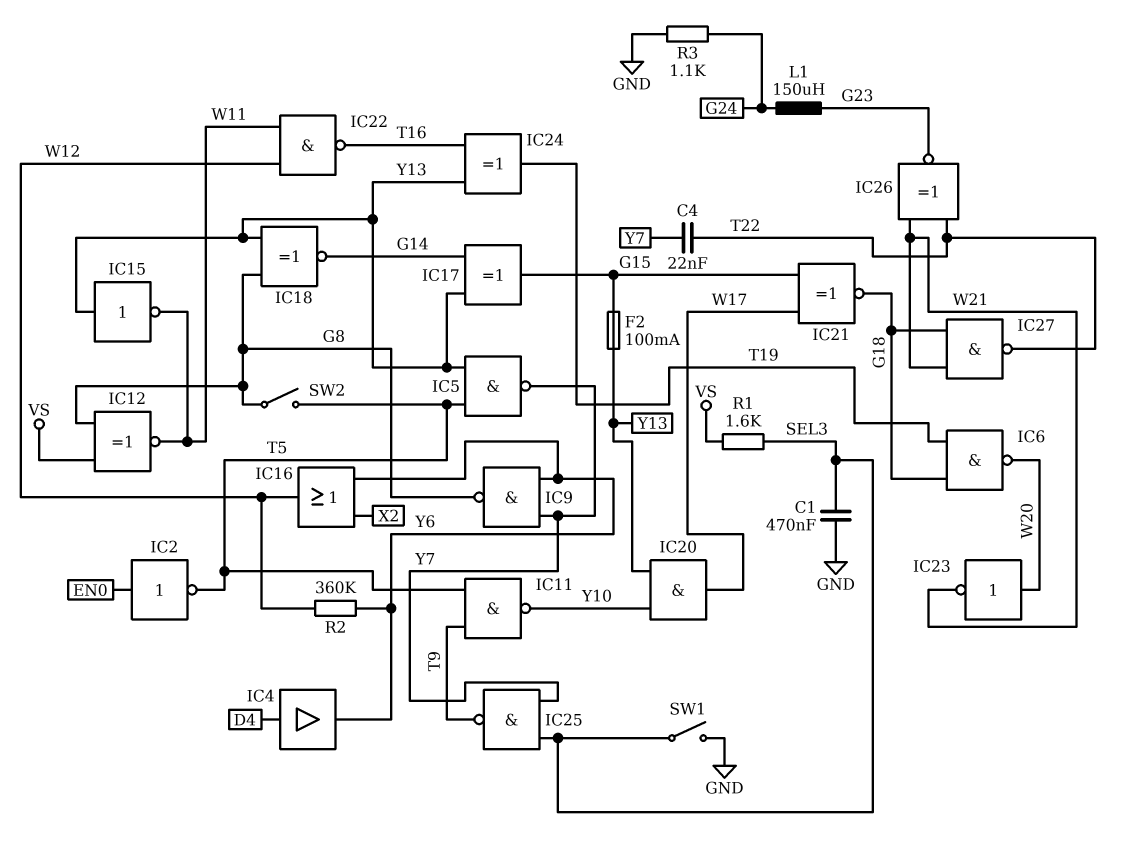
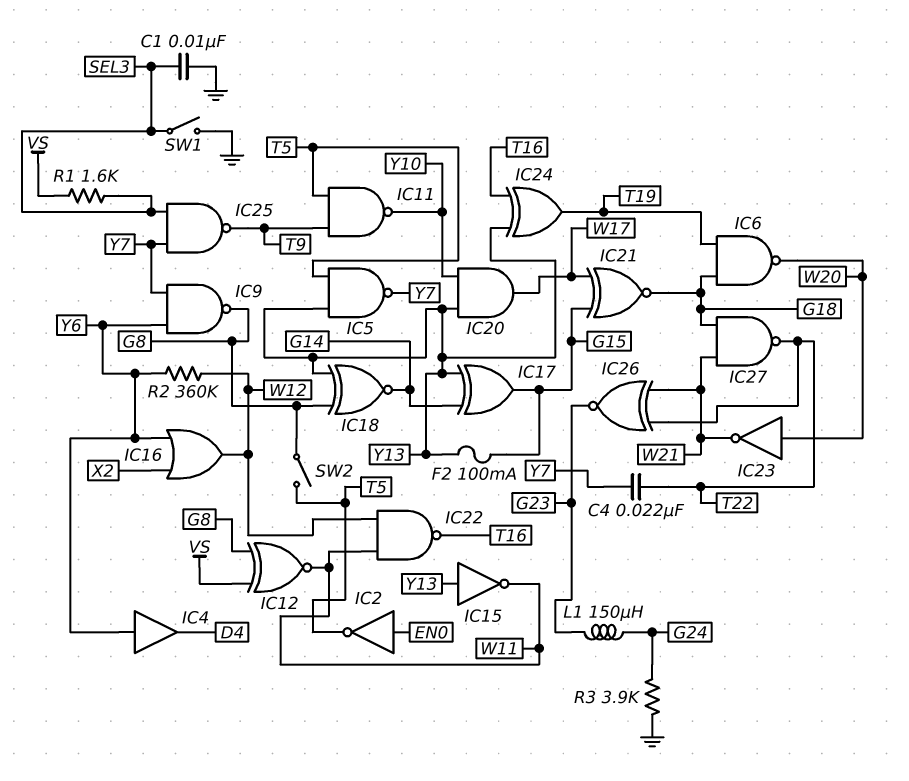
C1: 470nF (GND, SEL3) -> 10nF (GND, SEL3)
IC4: buffer (in D4, out Y6) -> buffer (in Y6, out D4)
R3: 1.1k (G24, GND) -> 3.9k (G24, GND)

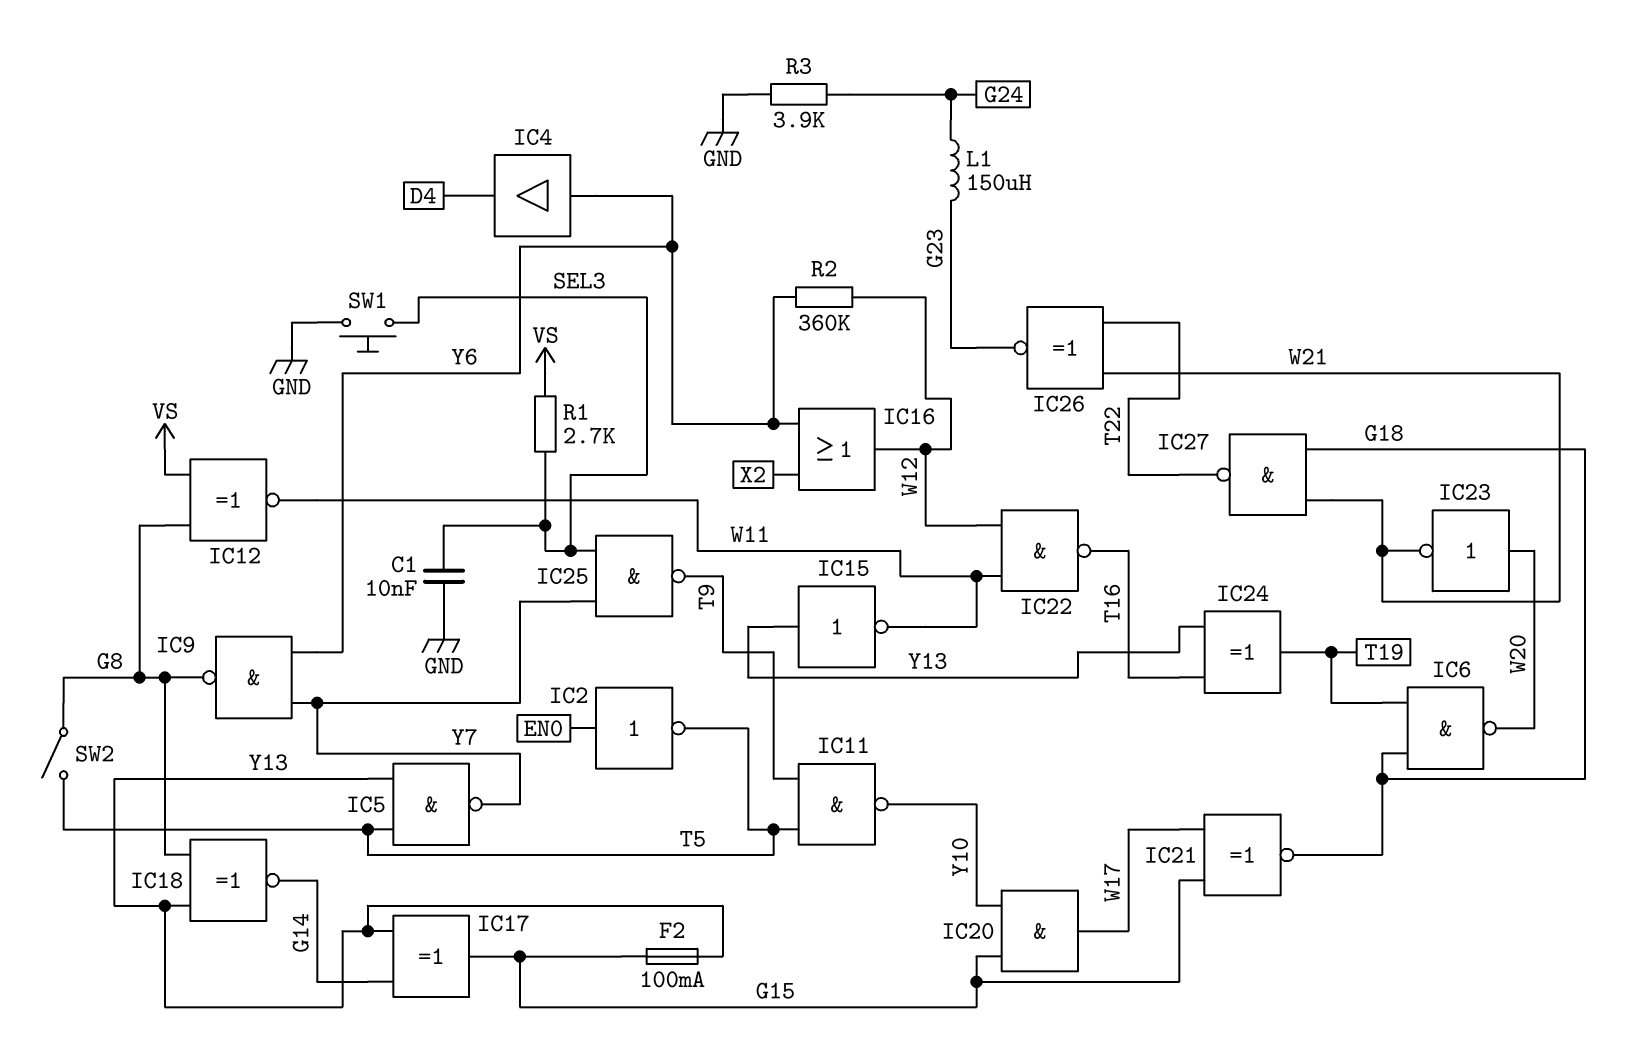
C4: 22nF (T22, Y7) -> none
IC20: AND (in Y10, in Y13, out W17) -> AND (in G15, in Y10, out W17)
R1: 1.6k (SEL3, VS) -> 2.7k (SEL3, VS)
SW1: switch (GND, SEL3) -> button (GND, SEL3)

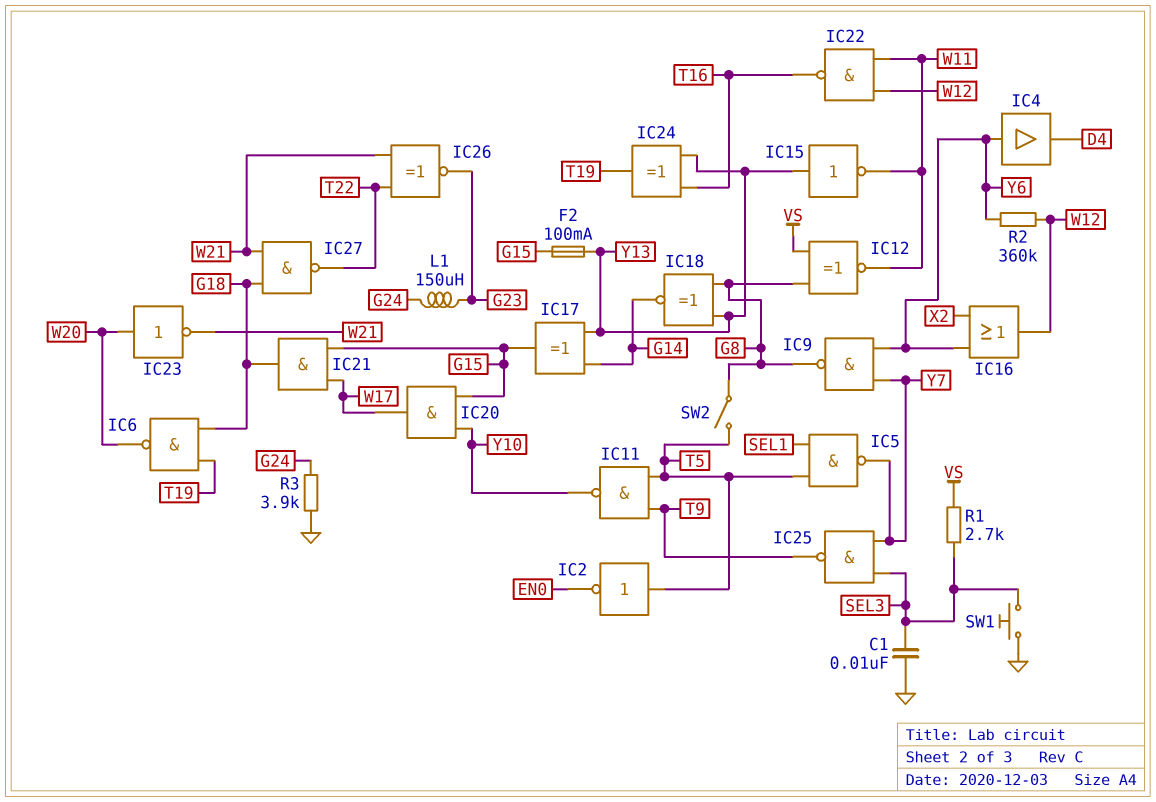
IC2: NOT (in EN0, out T5) -> NOT (in T5, out EN0)
IC5: NAND (in T5, in Y13, out Y7) -> NAND (in SEL1, in T5, out Y7)
IC21: XNOR (in G15, in W17, out G18) -> AND (in G15, in W17, out G18)

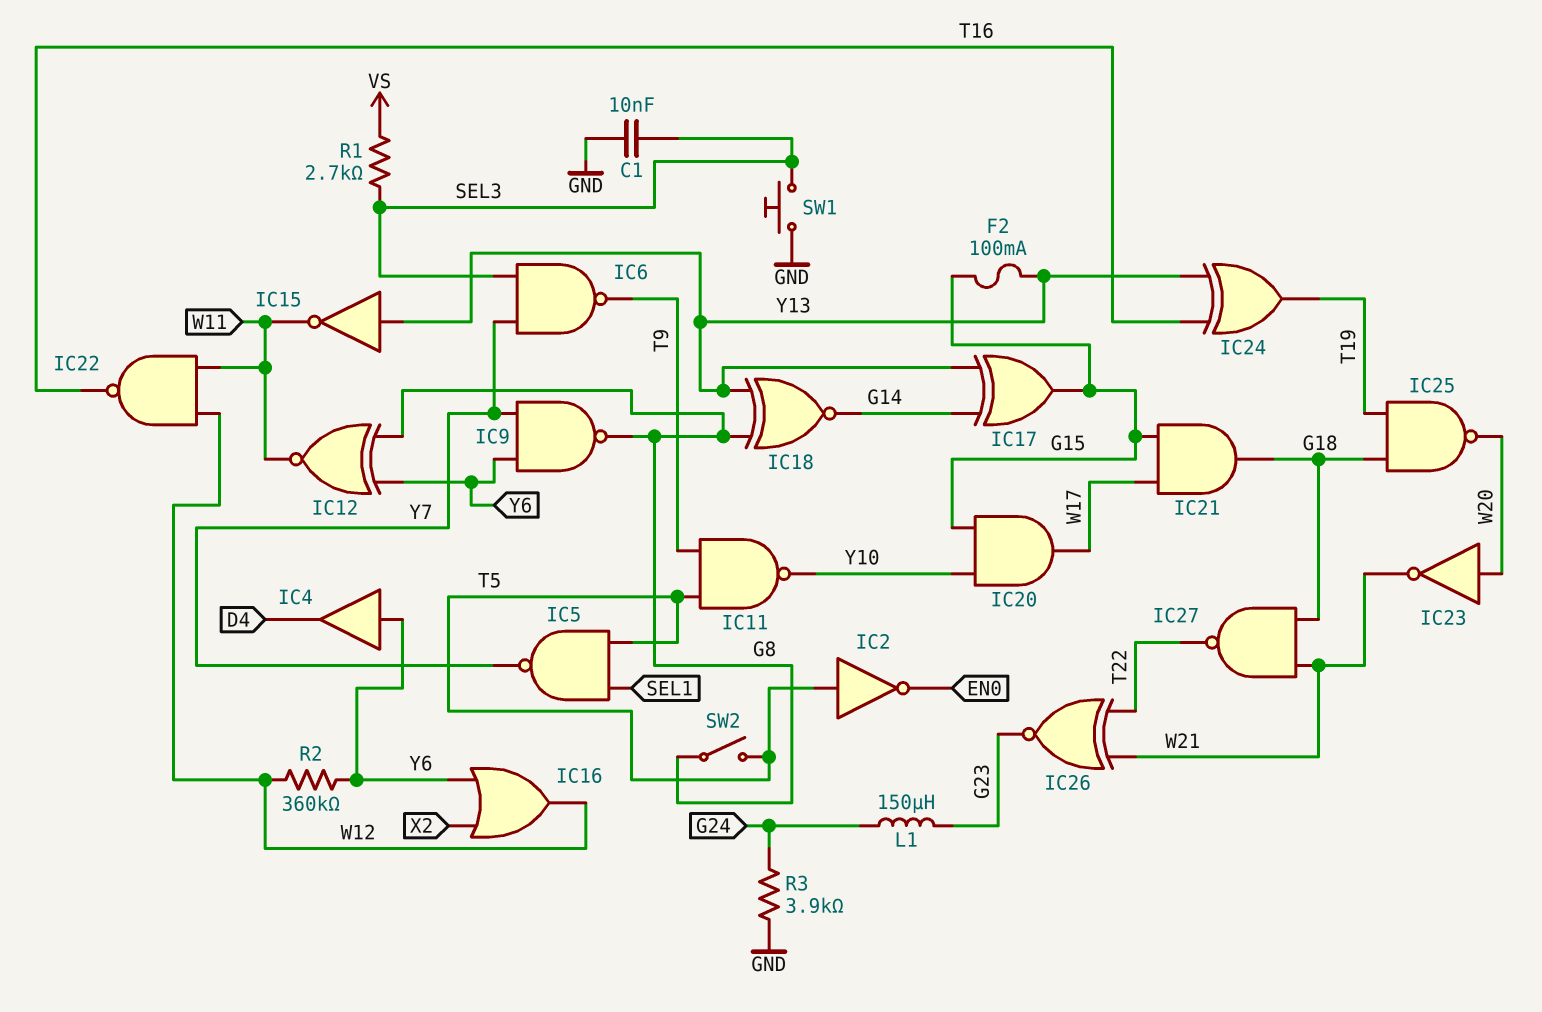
IC6: NAND (in G18, in T19, out W20) -> NAND (in SEL3, in Y7, out T9)
IC12: XNOR (in G8, in VS, out W11) -> XNOR (in G8, in Y6, out W11)
IC25: NAND (in SEL3, in Y7, out T9) -> NAND (in G18, in T19, out W20)

